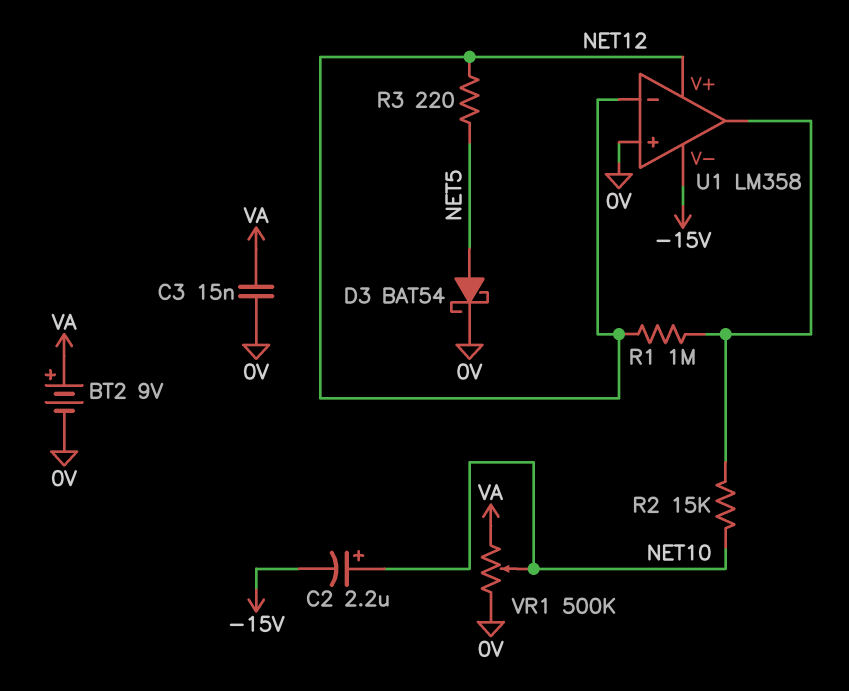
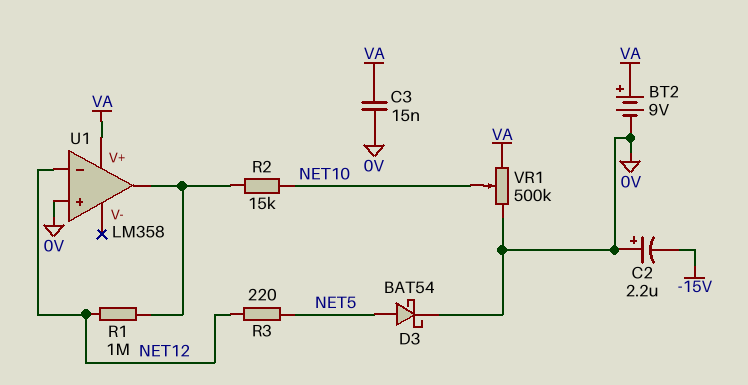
C2: 2.2uF (plus NET10, minus -15V) -> 2.2uF (plus 0V, minus -15V)
U1 pin V+: NET12 -> VA
U1 pin V-: -15V -> none

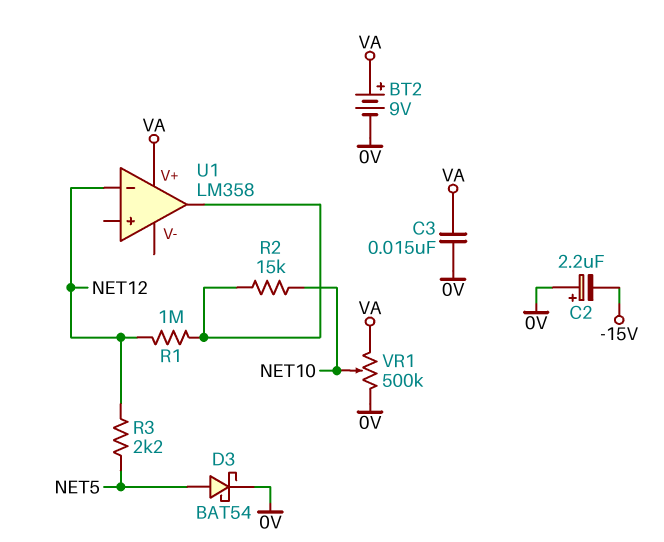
R3: 220 (NET5, NET12) -> 2.2k (NET5, NET12)
U1 pin in+: 0V -> none

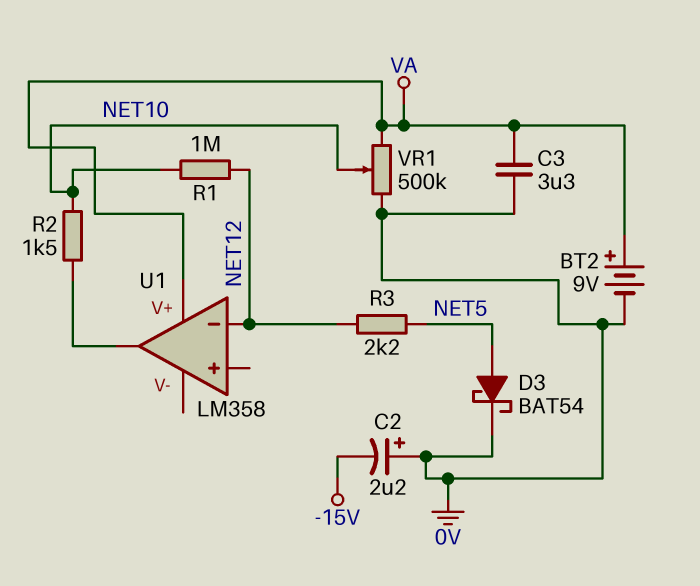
C3: 15nF (0V, VA) -> 3.3uF (0V, VA)
R1: 1M (NET12, U1/out) -> 1M (NET10, NET12)
R2: 15k (NET10, U1/out) -> 1.5k (NET10, U1/out)

